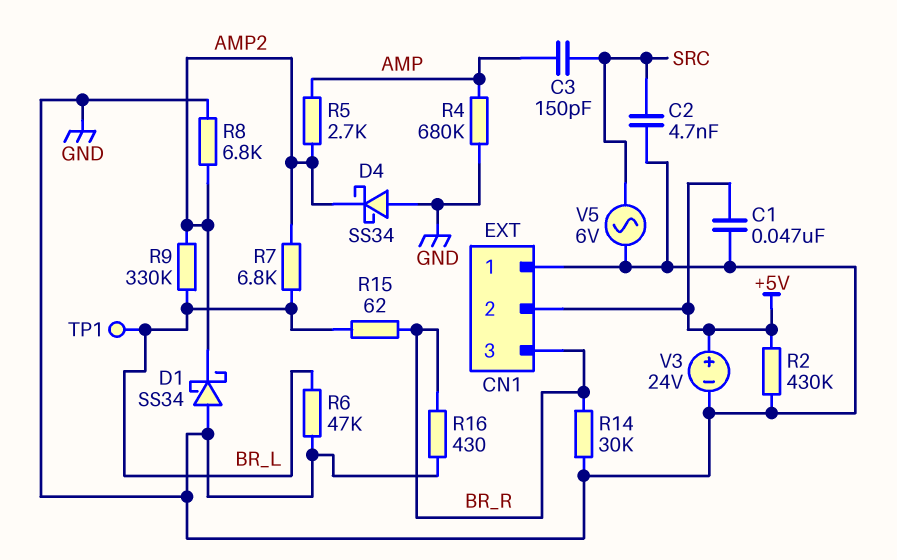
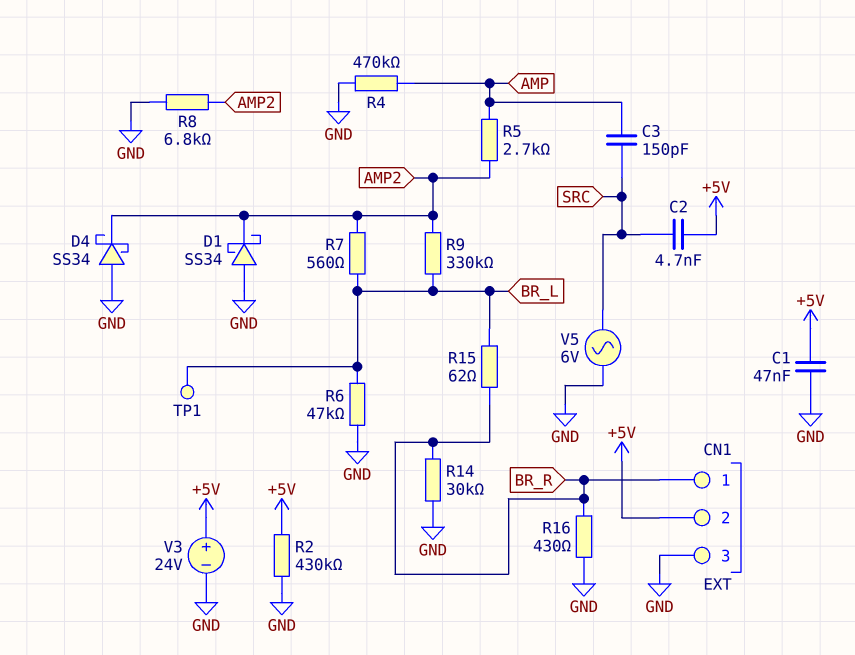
C2: 4.7nF (GND, SRC) -> 4.7nF (+5V, SRC)
CN1 pin 1: GND -> BR_R
CN1 pin 3: BR_R -> GND
R4: 680k (AMP, GND) -> 470k (AMP, GND)
R7: 6.8k (AMP2, BR_L) -> 560 (AMP2, BR_L)

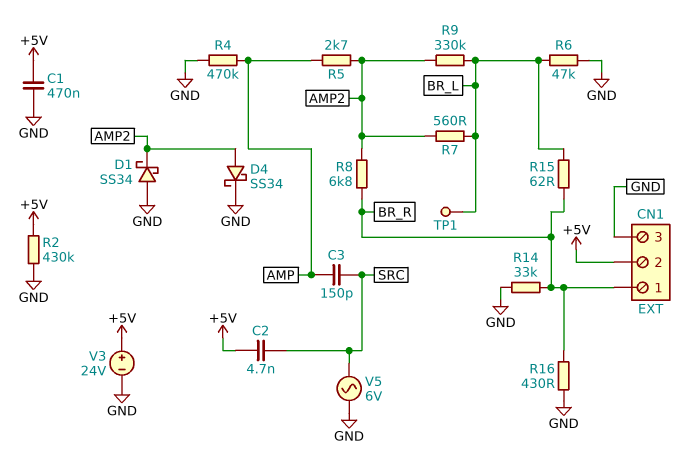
C1: 47nF (+5V, GND) -> 470nF (+5V, GND)
D4: schottky SS34 (A GND, K AMP2) -> schottky SS34 (A AMP2, K GND)
R8: 6.8k (AMP2, GND) -> 6.8k (AMP2, BR_R)
R14: 30k (BR_R, GND) -> 33k (BR_R, GND)

